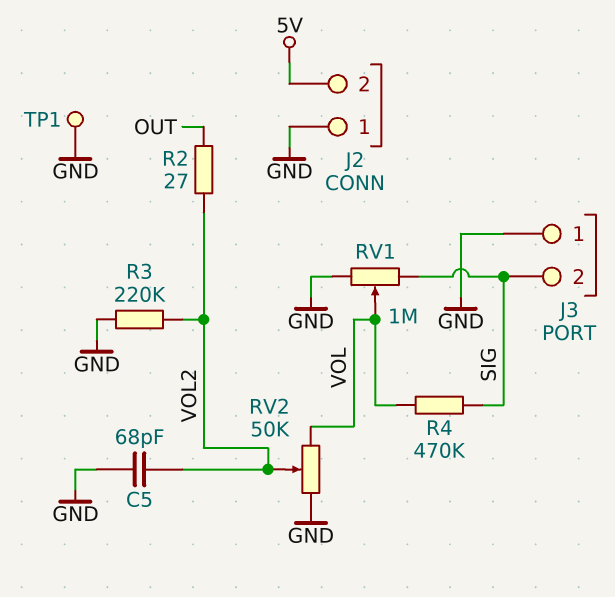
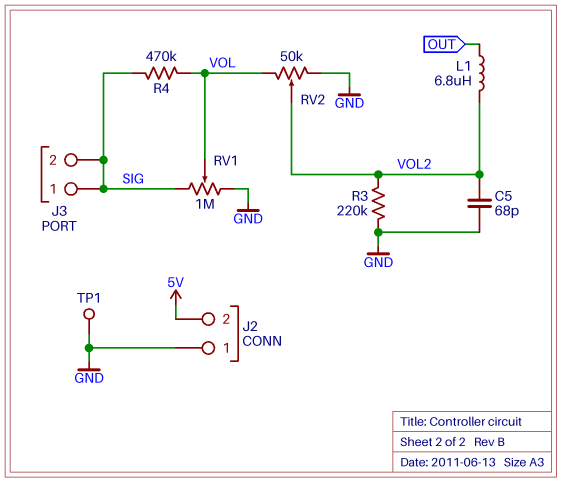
J3 pin 1: GND -> SIG
L1: none -> 6.8uH (OUT, VOL2)
R2: 27 (OUT, VOL2) -> none

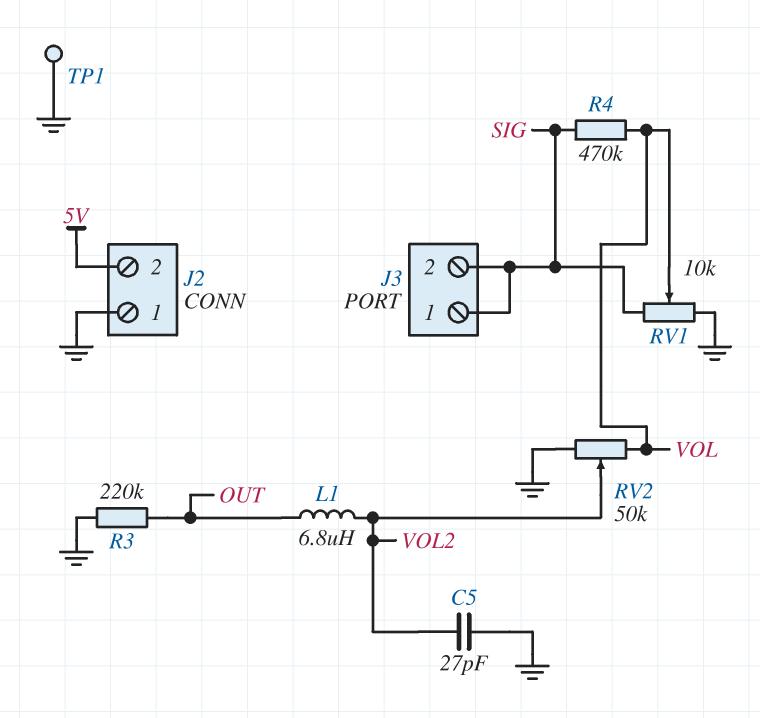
C5: 68pF (GND, VOL2) -> 27pF (GND, VOL2)
R3: 220k (GND, VOL2) -> 220k (GND, OUT)
RV1: 1M (GND, SIG, wiper VOL) -> 10k (GND, SIG, wiper VOL)

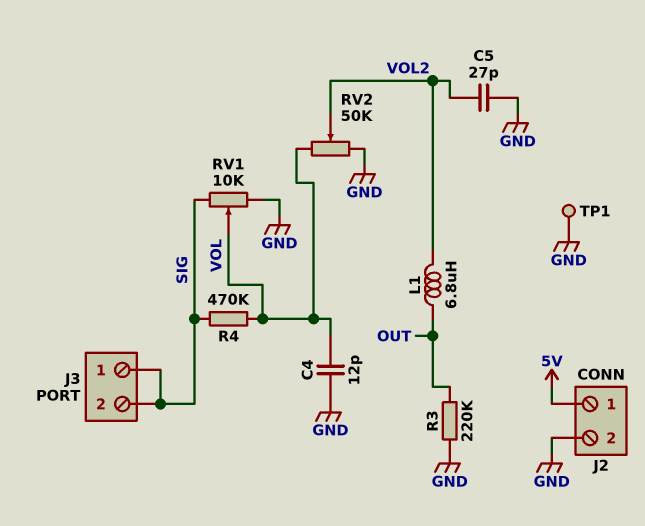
C4: none -> 12pF (GND, VOL)
J2 pin 1: GND -> 5V
J2 pin 2: 5V -> GND

